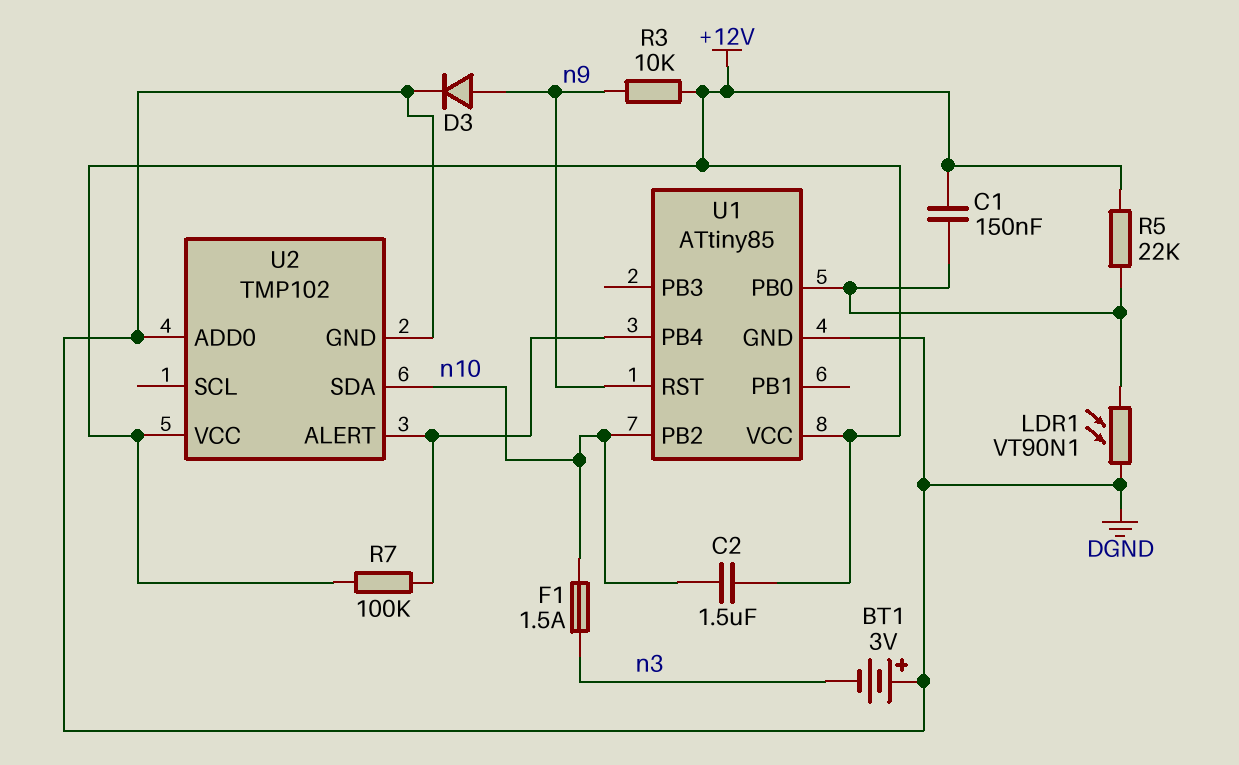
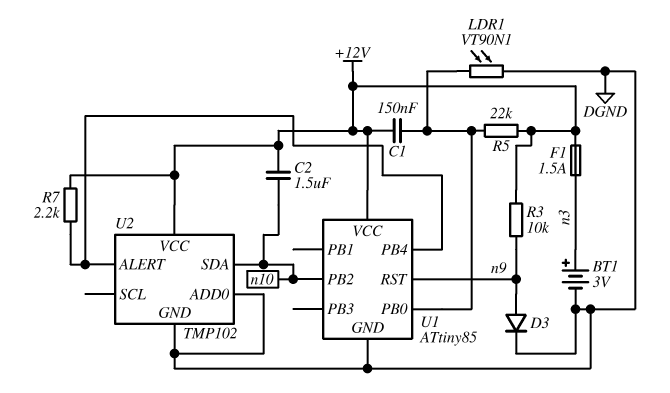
BT1: 3V (plus DGND, minus n3) -> 3V (plus n3, minus DGND)
F1: 1.5A (n3, n10) -> 1.5A (+12V, n3)
R7: 100k (+12V, U1/PB4) -> 2.2k (+12V, U1/PB4)

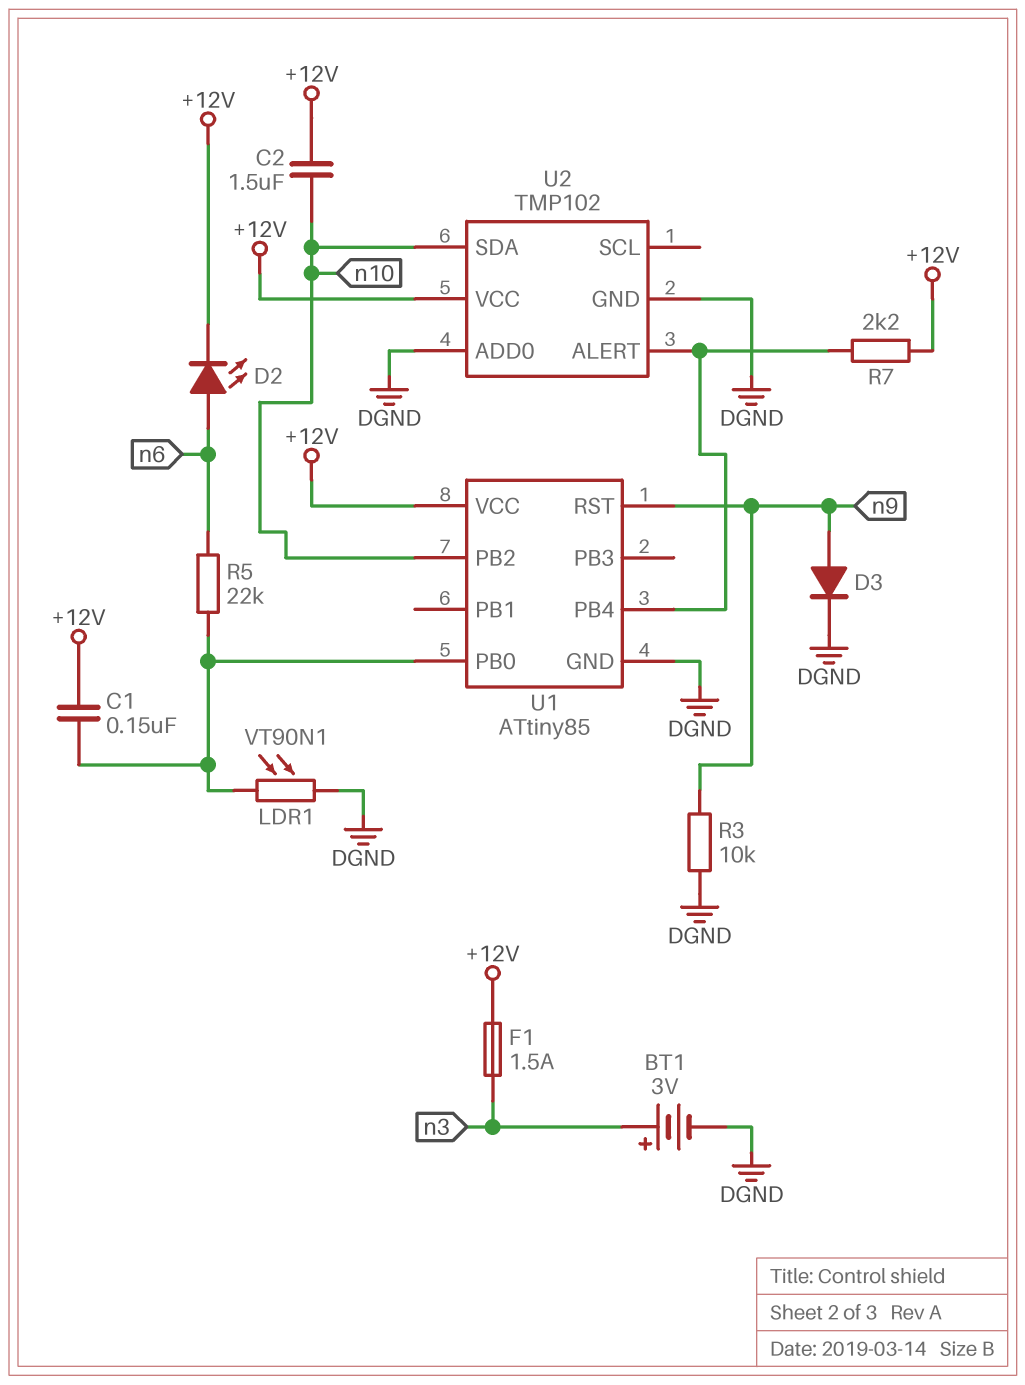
D2: none -> LED (A n6, K +12V)
R3: 10k (+12V, n9) -> 10k (DGND, n9)
R5: 22k (+12V, U1/PB0) -> 22k (U1/PB0, n6)

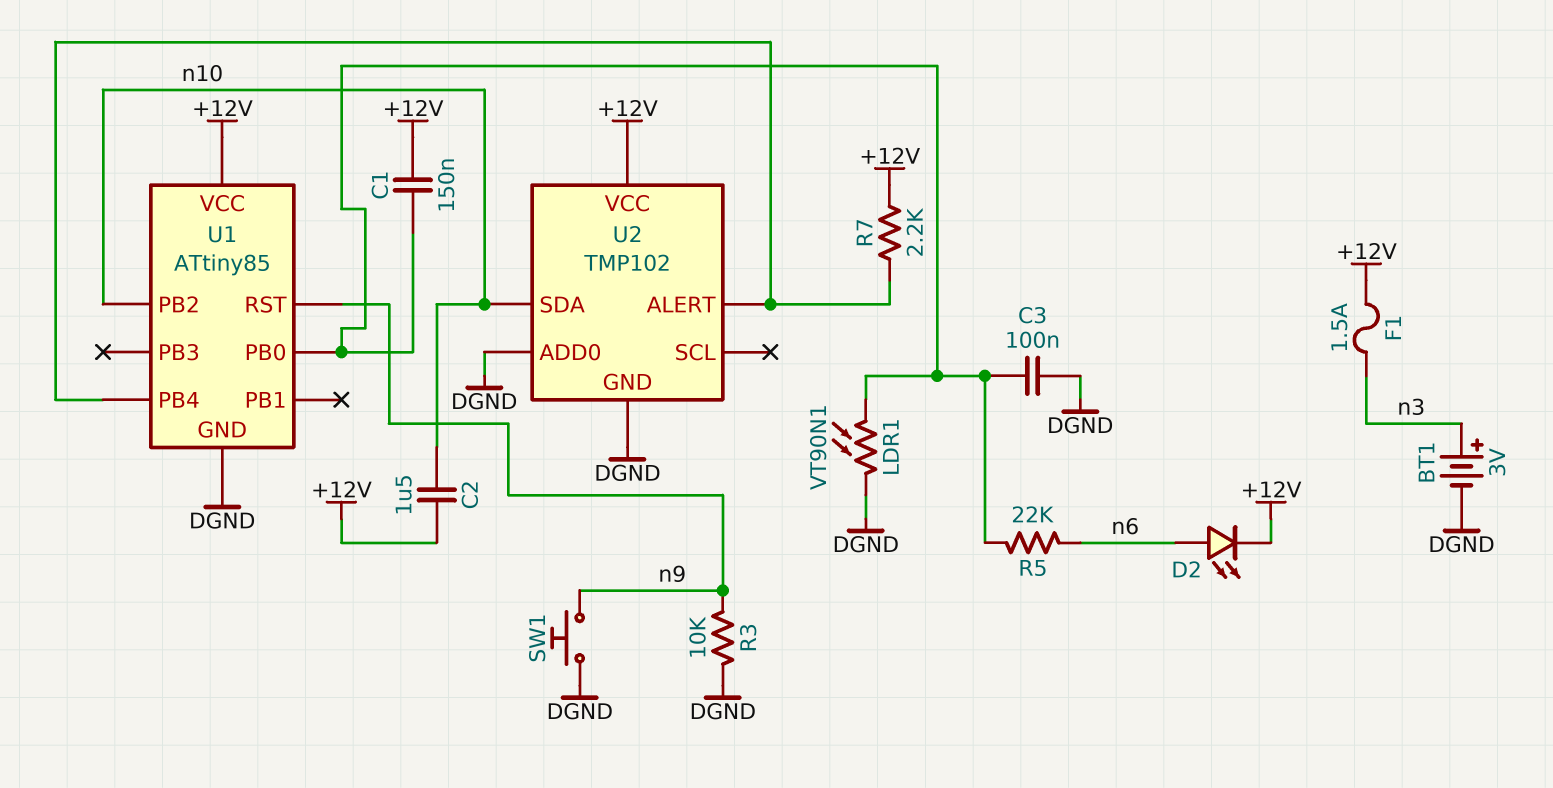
C3: none -> 100nF (DGND, U1/PB0)
D3: diode (A n9, K DGND) -> none
SW1: none -> button (DGND, n9)

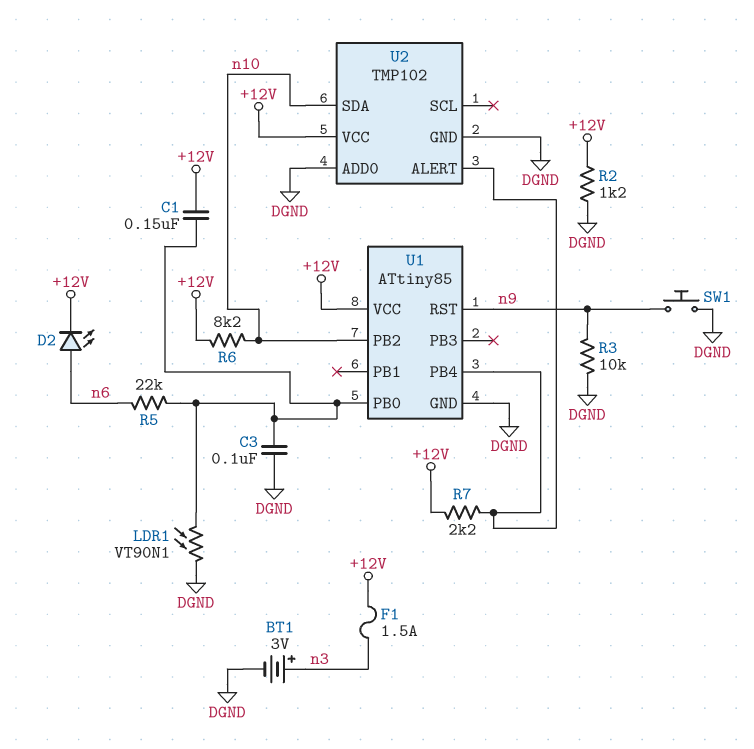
C2: 1.5uF (+12V, n10) -> none
R2: none -> 1.2k (+12V, DGND)
R6: none -> 8.2k (+12V, n10)

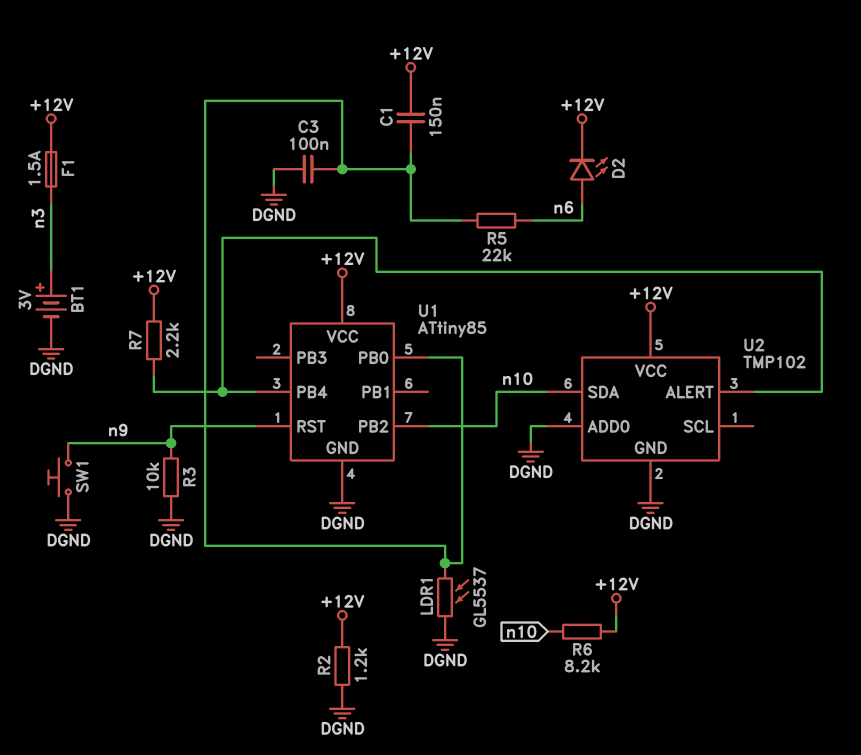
LDR1: VT90N1 (DGND, U1/PB0) -> GL5537 (DGND, U1/PB0)

